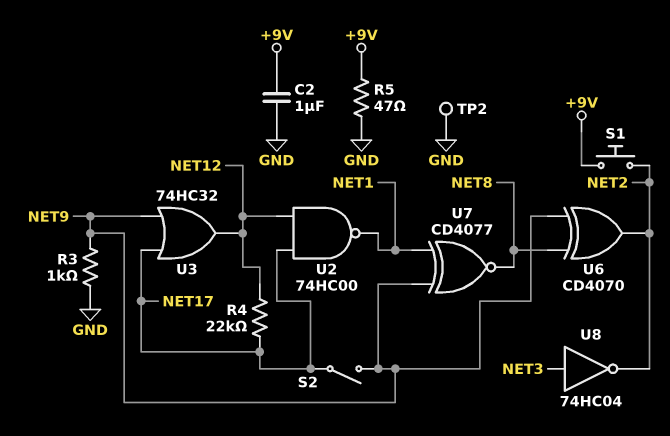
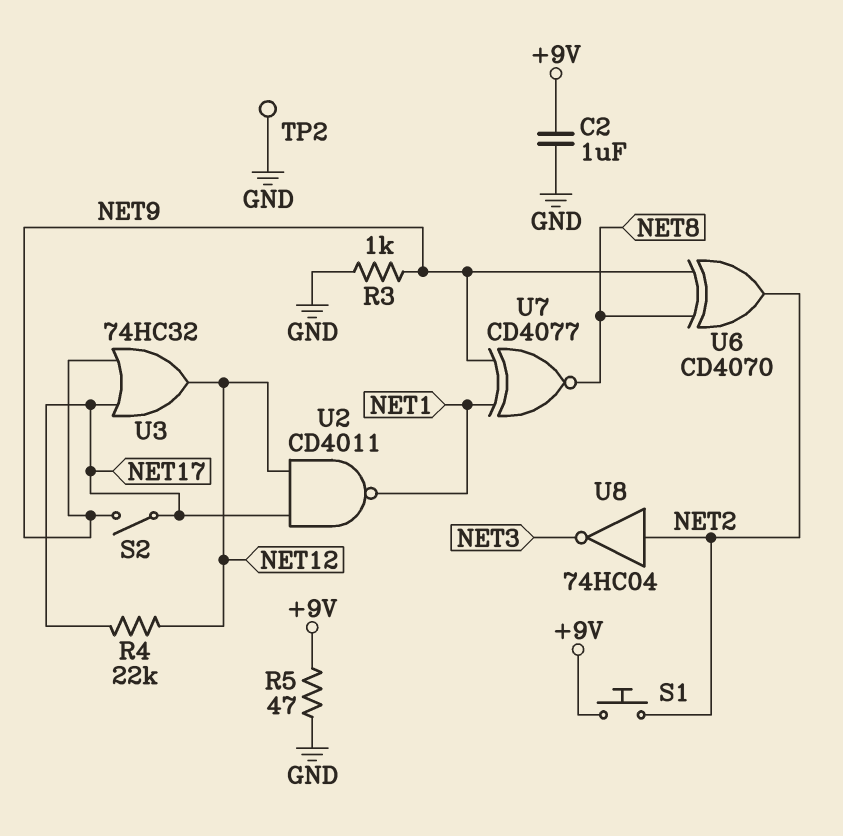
U2: NAND 74HC00 (in NET12, in NET17, out NET1) -> NAND CD4011 (in NET12, in NET17, out NET1)
U8: NOT 74HC04 (in NET3, out NET2) -> NOT 74HC04 (in NET2, out NET3)

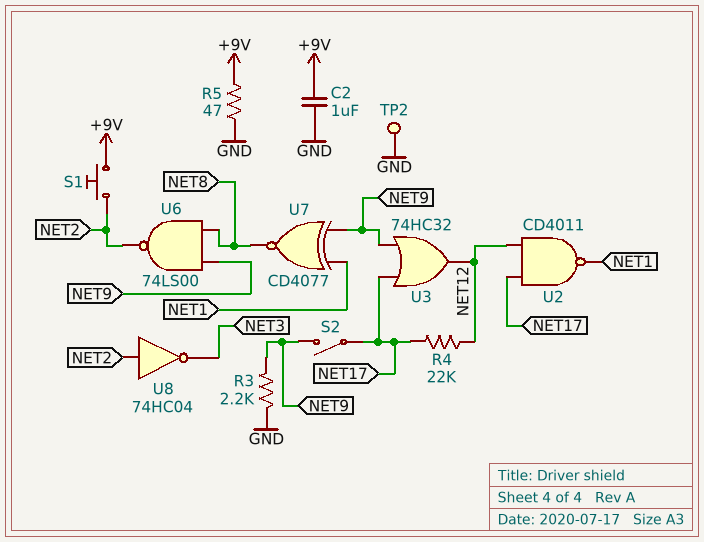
R3: 1k (GND, NET9) -> 2.2k (GND, NET9)
U6: XOR CD4070 (in NET8, in NET9, out NET2) -> NAND 74LS00 (in NET8, in NET9, out NET2)

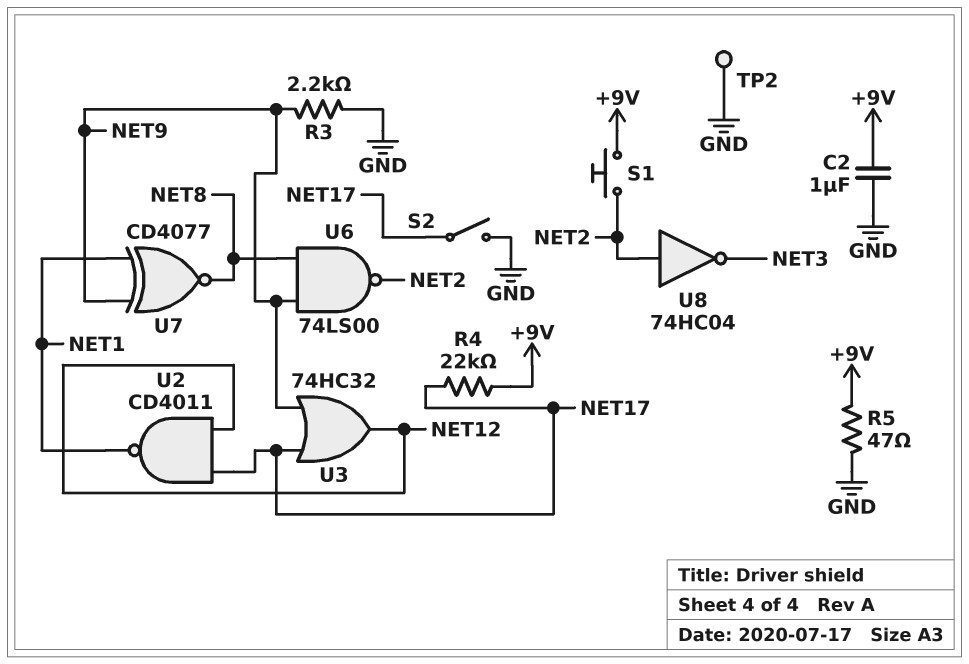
R4: 22k (NET12, NET17) -> 22k (+9V, NET17)
S2: switch (NET9, NET17) -> switch (GND, NET17)

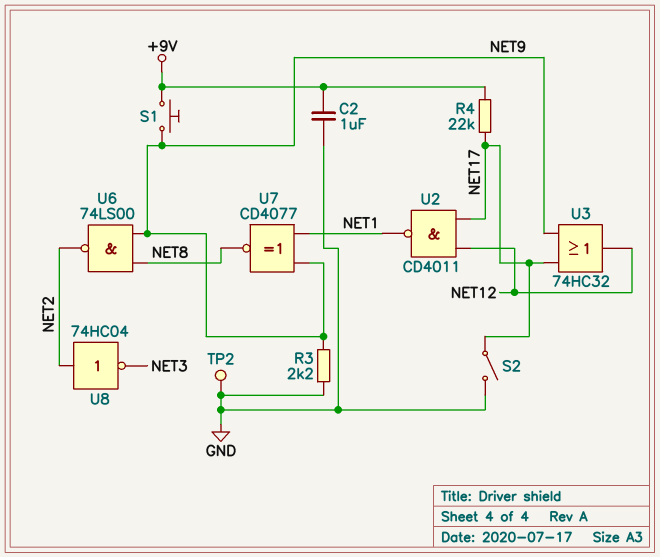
R5: 47 (+9V, GND) -> none
S1: button (+9V, NET2) -> button (+9V, NET9)

